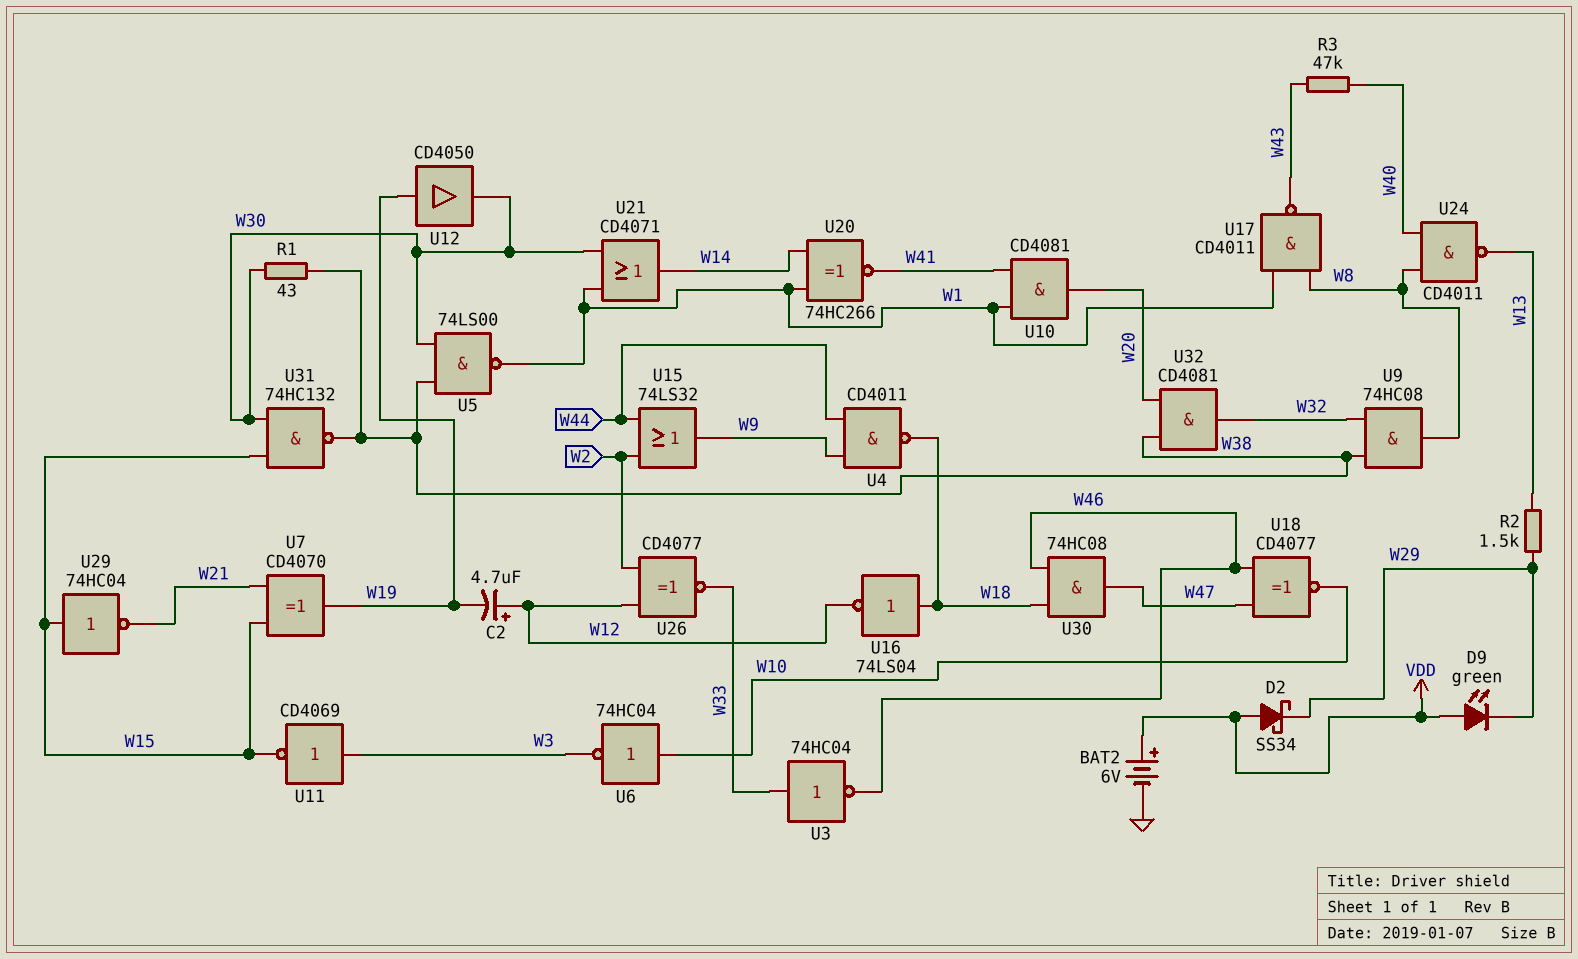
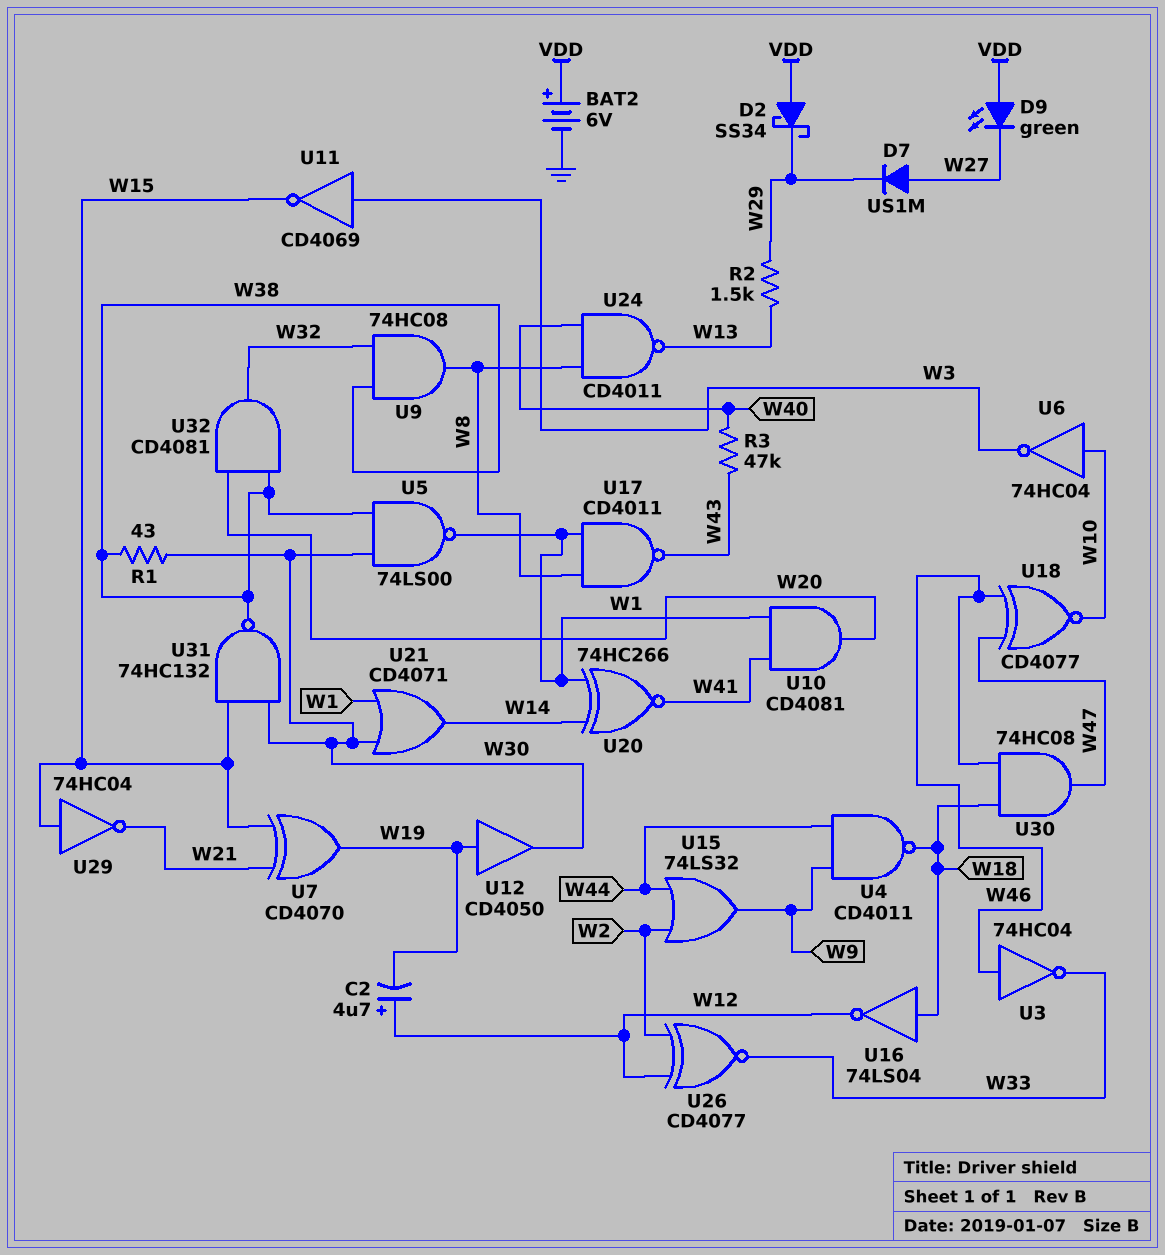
D7: none -> diode US1M (A W27, K W29)
D9: LED green (A VDD, K W29) -> LED green (A VDD, K W27)
U3: NOT 74HC04 (in W33, out W46) -> NOT 74HC04 (in W46, out W33)

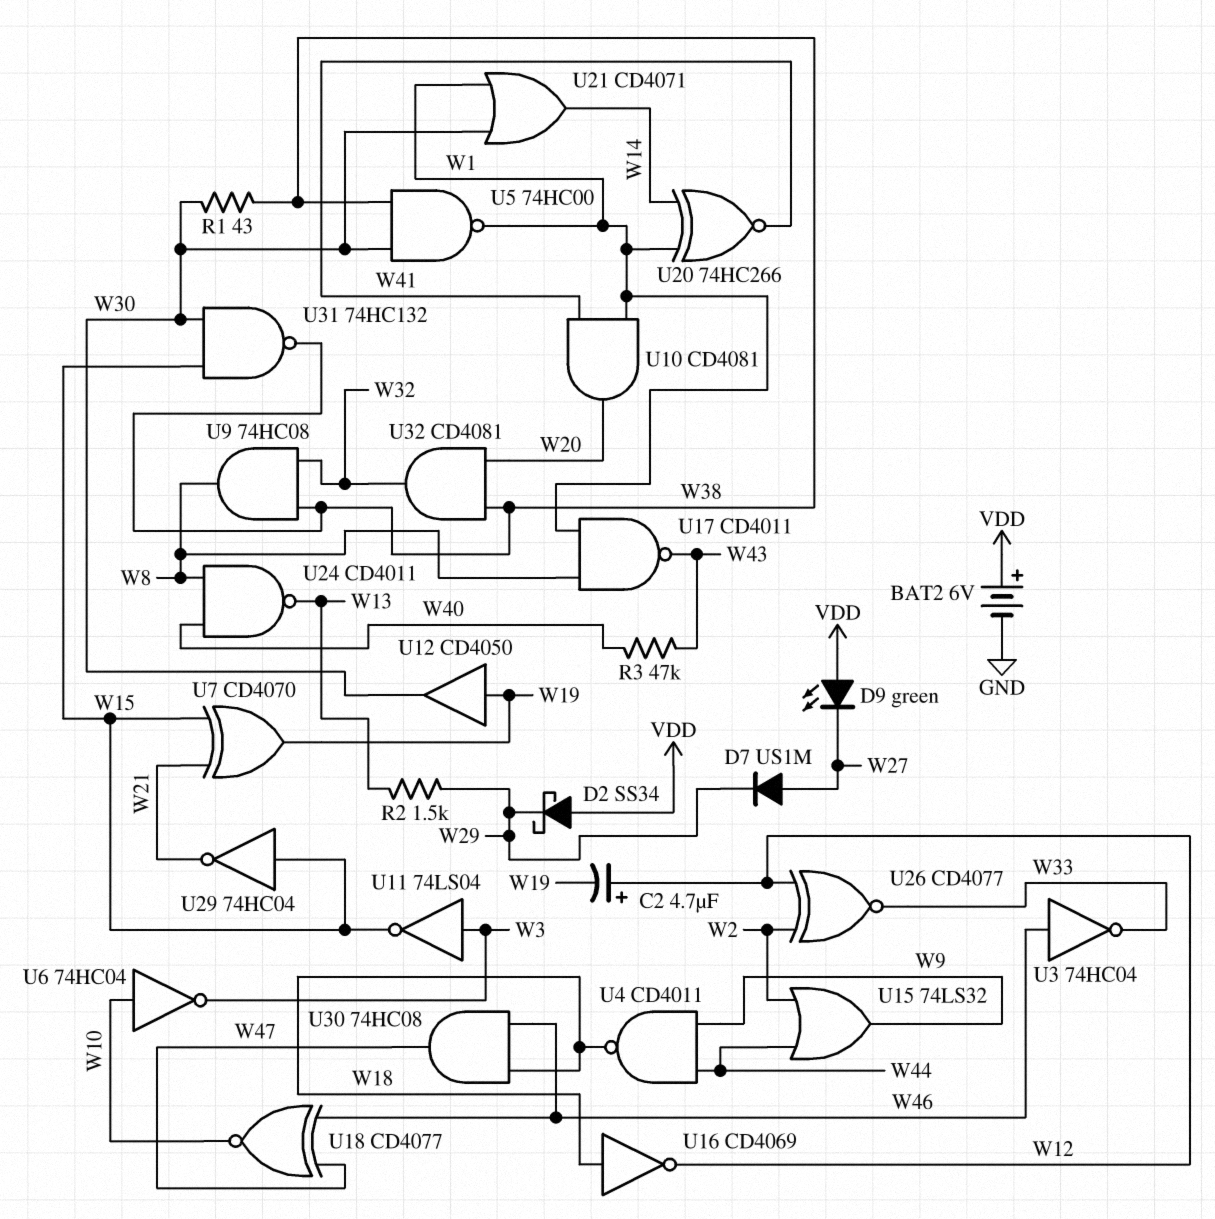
U5: NAND 74LS00 (in W30, in W38, out W1) -> NAND 74HC00 (in W30, in W38, out W1)
U11: NOT CD4069 (in W3, out W15) -> NOT 74LS04 (in W3, out W15)
U16: NOT 74LS04 (in W18, out W12) -> NOT CD4069 (in W18, out W12)

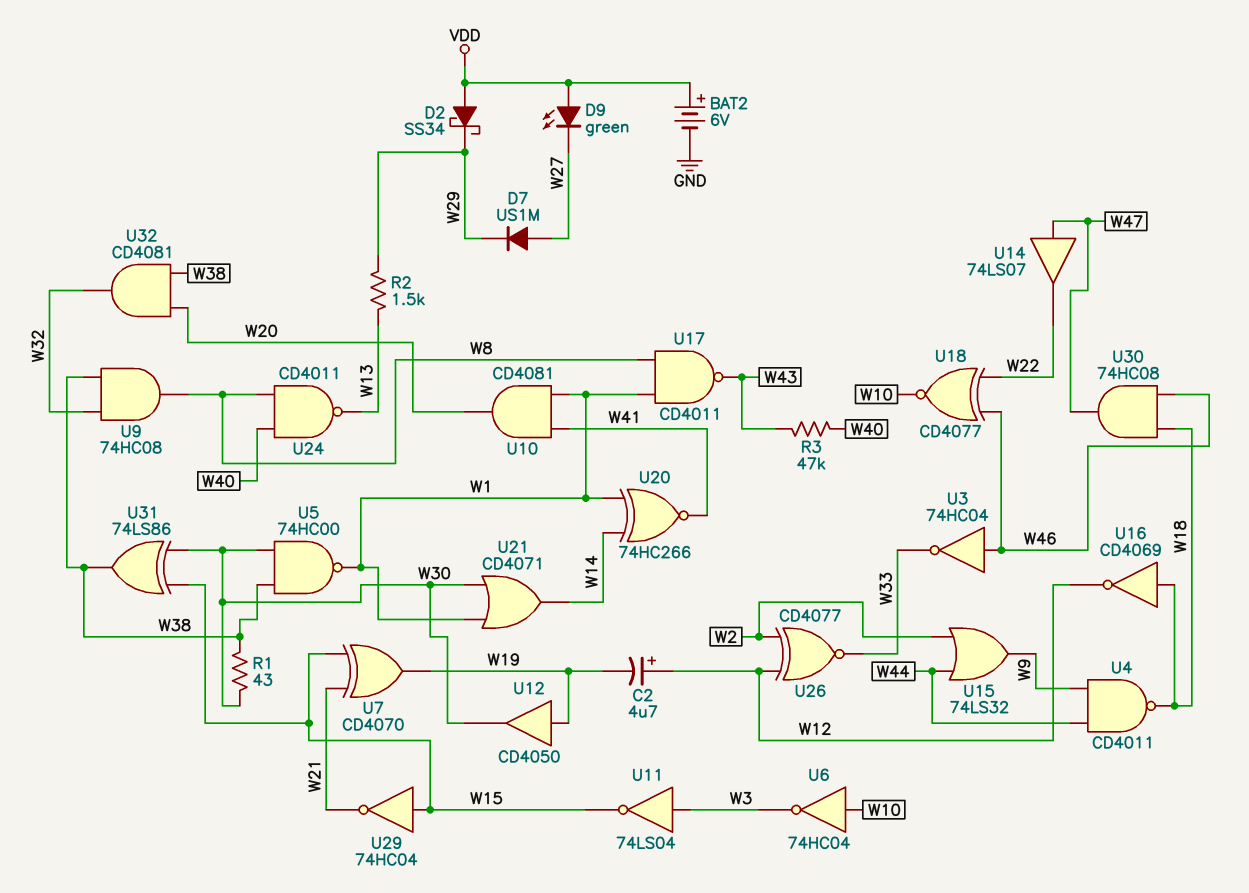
U14: none -> buffer 74LS07 (in W47, out W22)
U18: XNOR CD4077 (in W46, in W47, out W10) -> XNOR CD4077 (in W22, in W46, out W10)
U31: NAND 74HC132 (in W15, in W30, out W38) -> XOR 74LS86 (in W15, in W30, out W38)

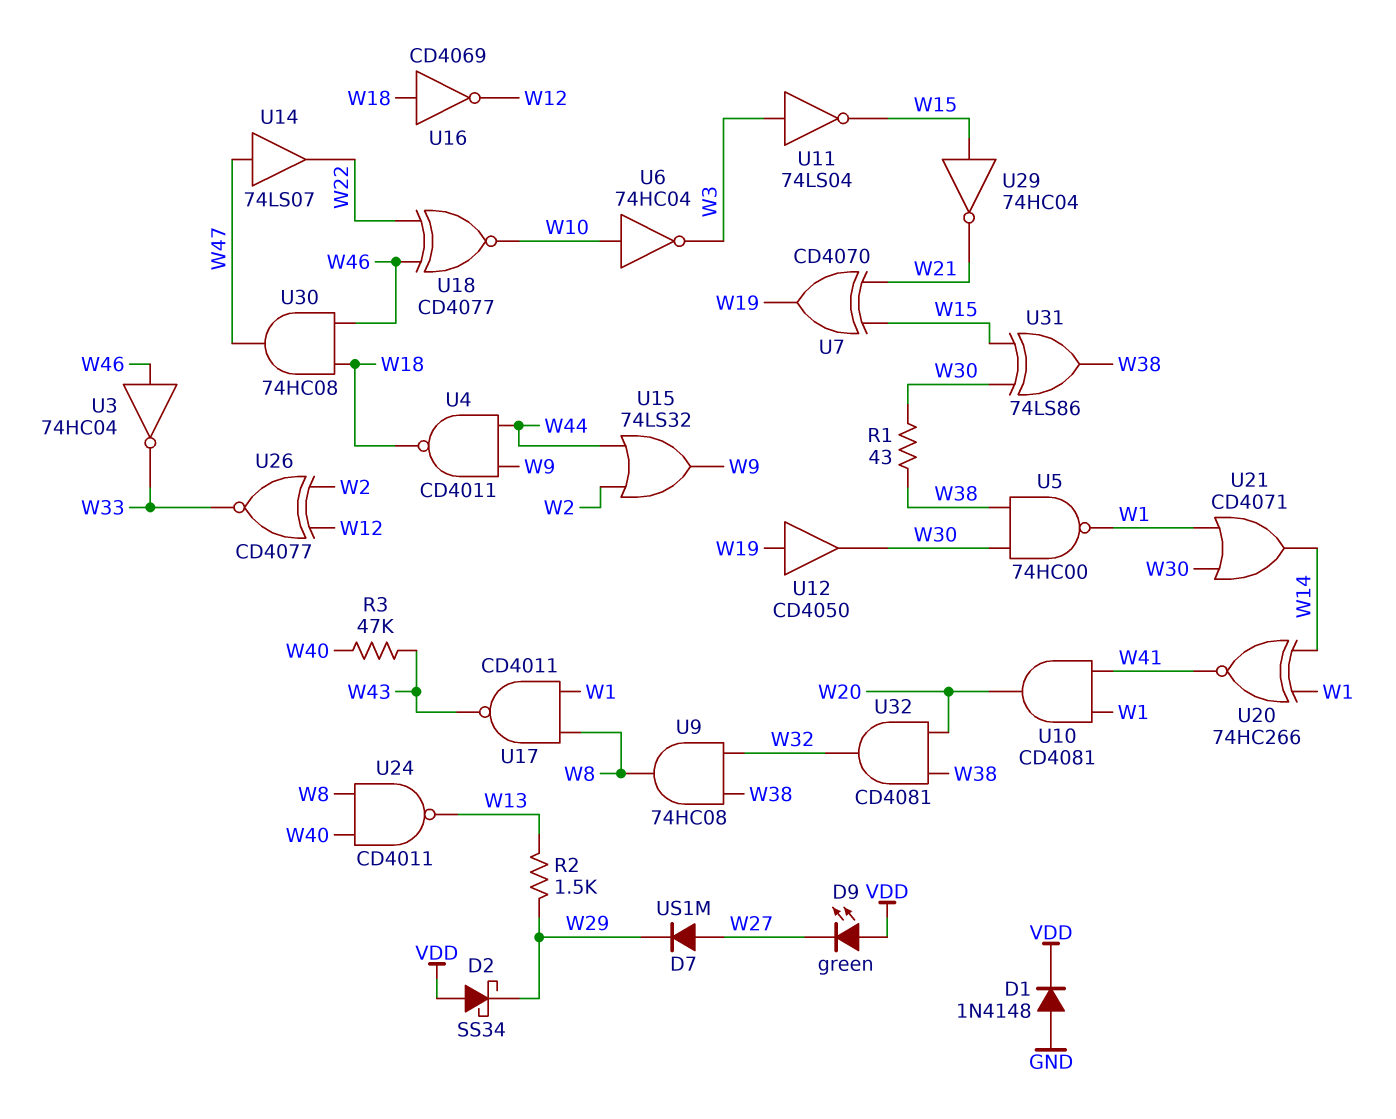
BAT2: 6V (plus VDD, minus GND) -> none
C2: 4.7uF (plus W12, minus W19) -> none
D1: none -> diode 1N4148 (A GND, K VDD)

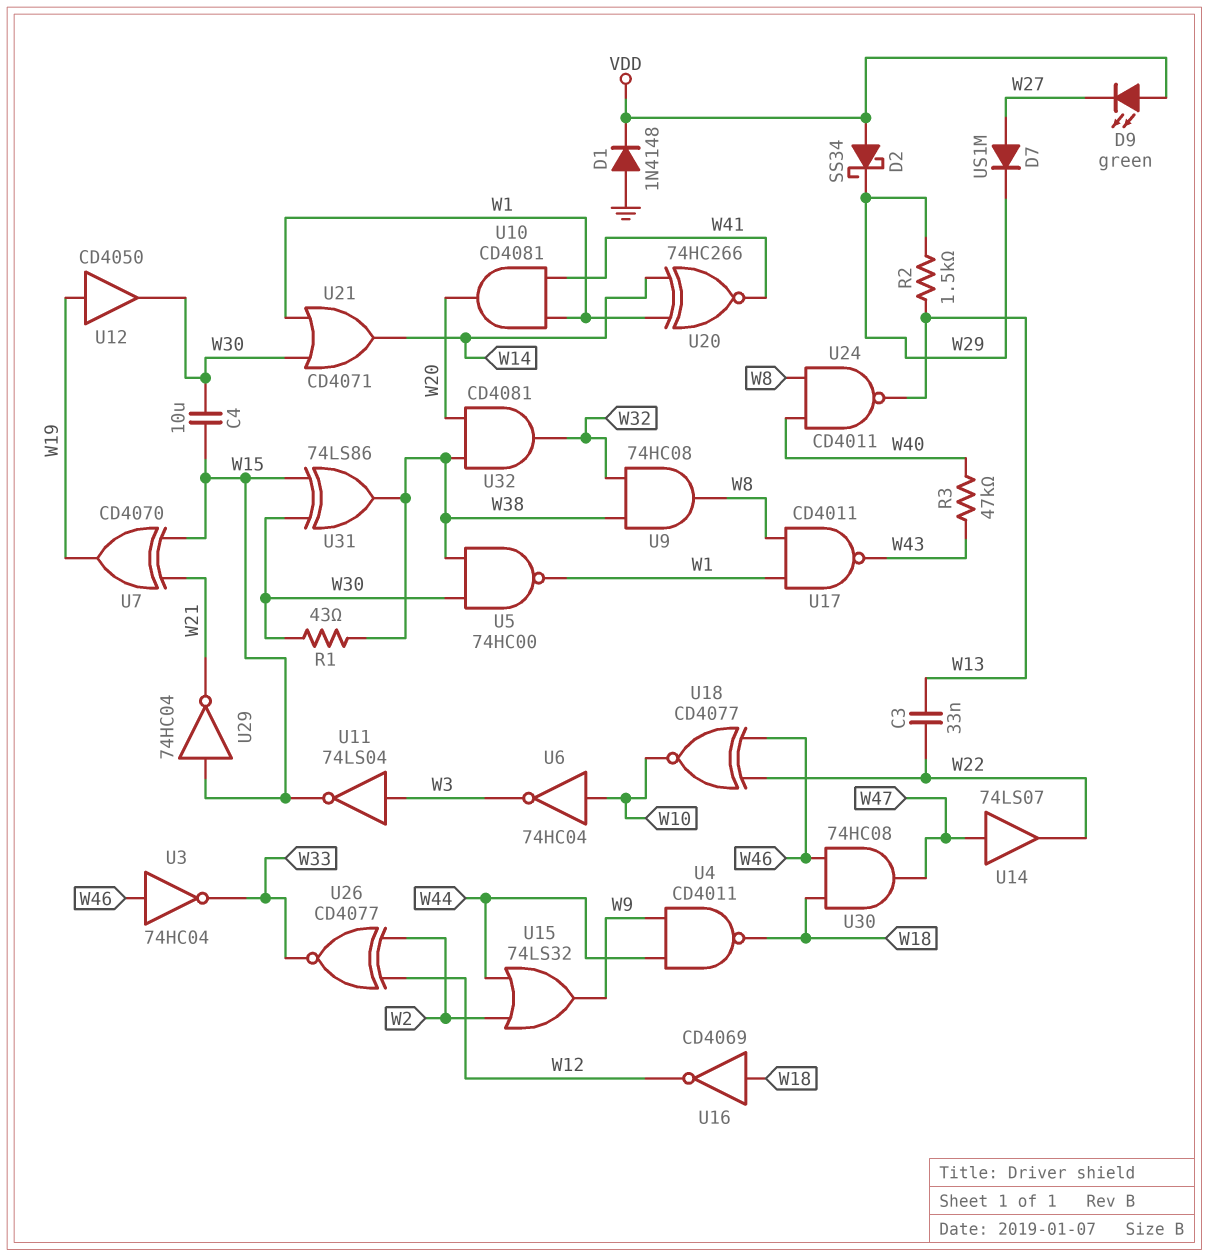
C3: none -> 33nF (W13, W22)
C4: none -> 10uF (W15, W30)

